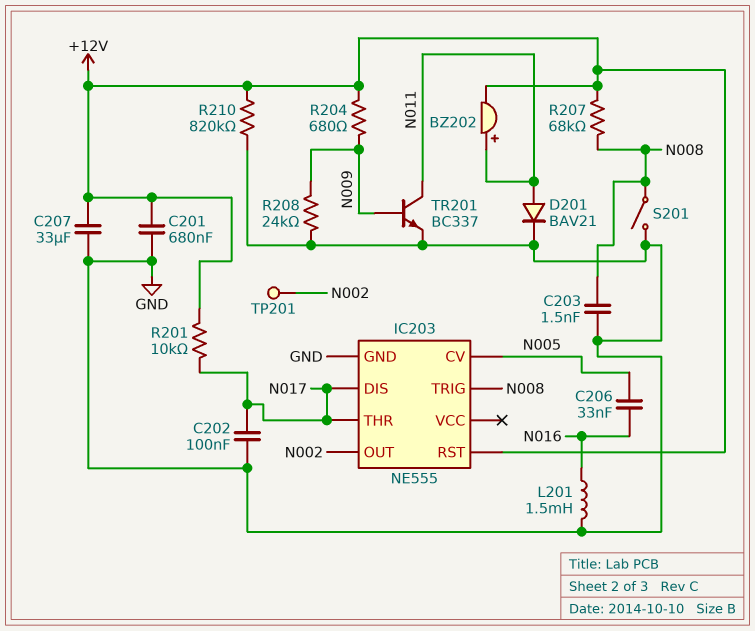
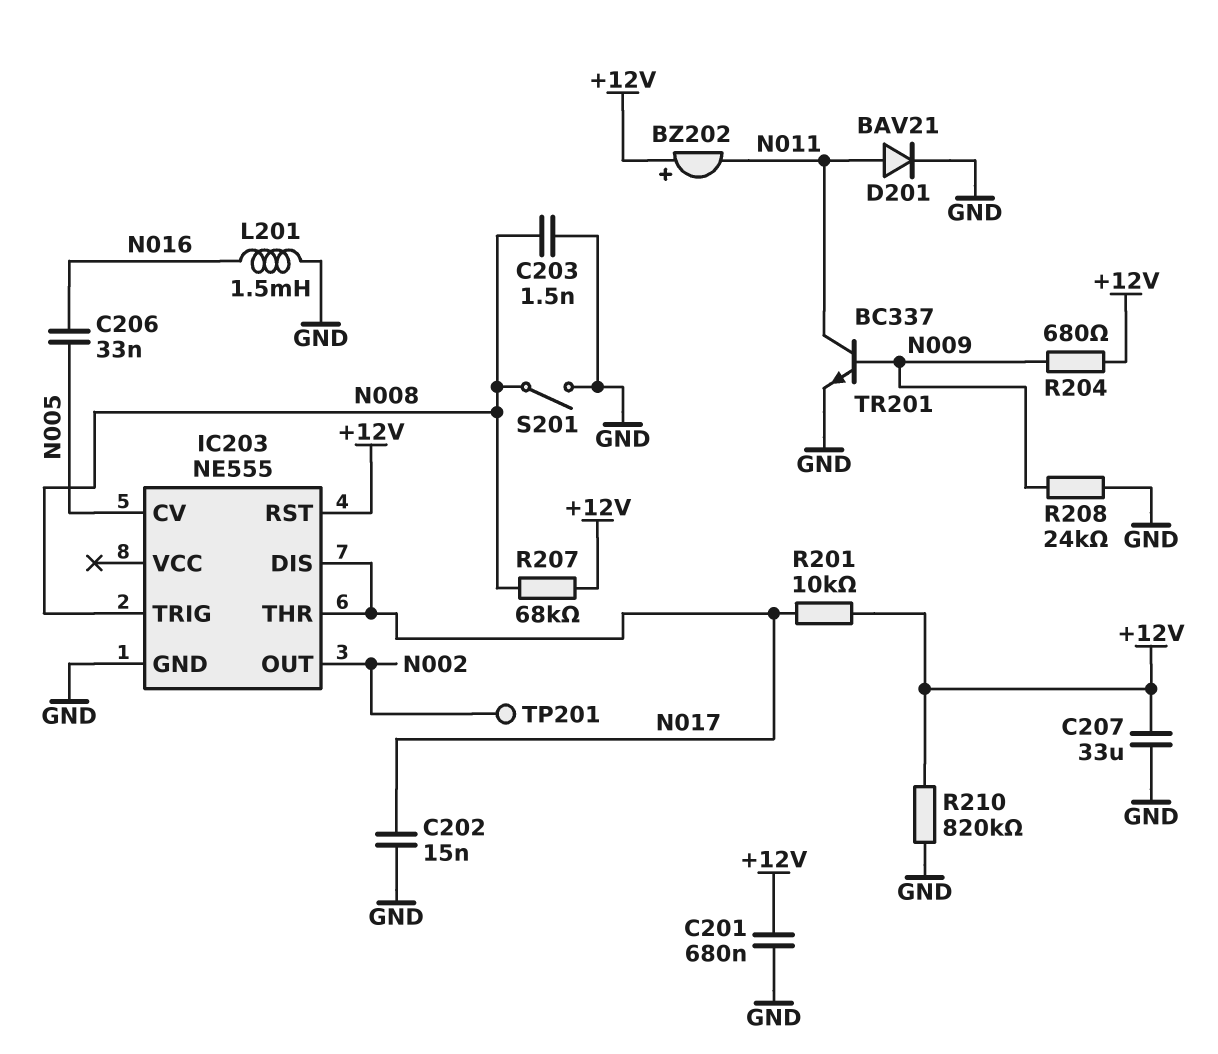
BZ202: buzzer (plus N011, minus +12V) -> buzzer (plus +12V, minus N011)
C202: 100nF (GND, N017) -> 15nF (GND, N017)

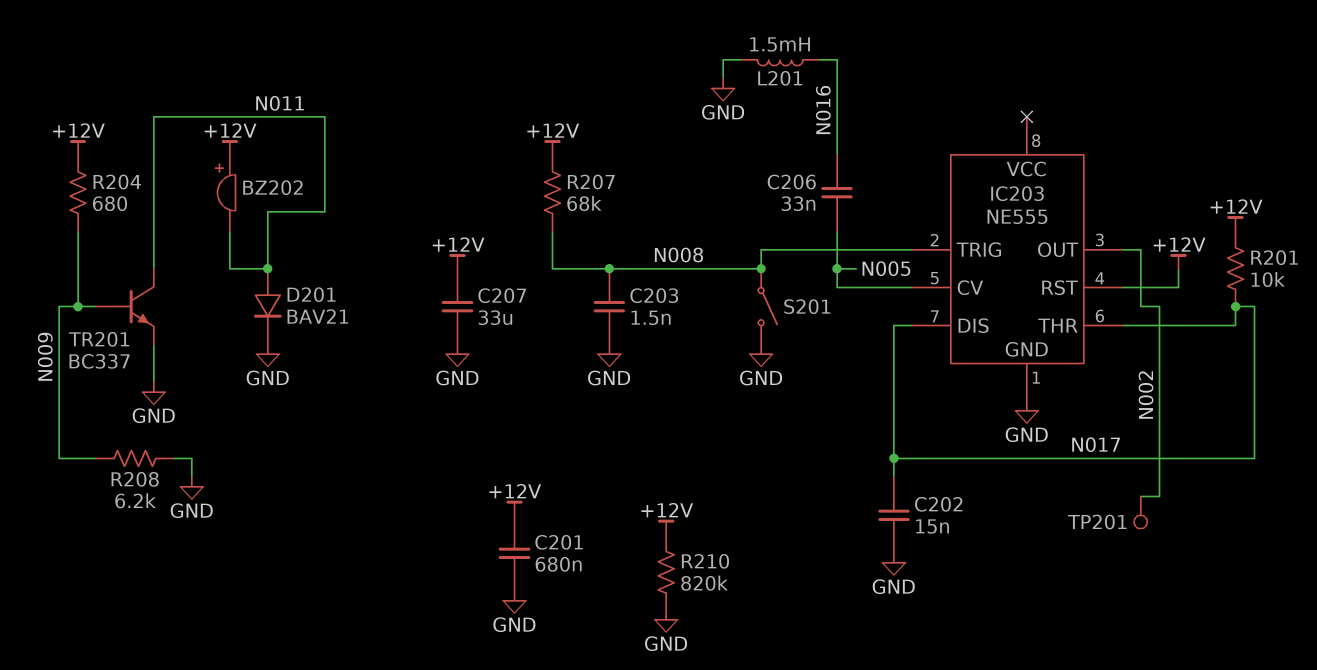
R208: 24k (GND, N009) -> 6.2k (GND, N009)

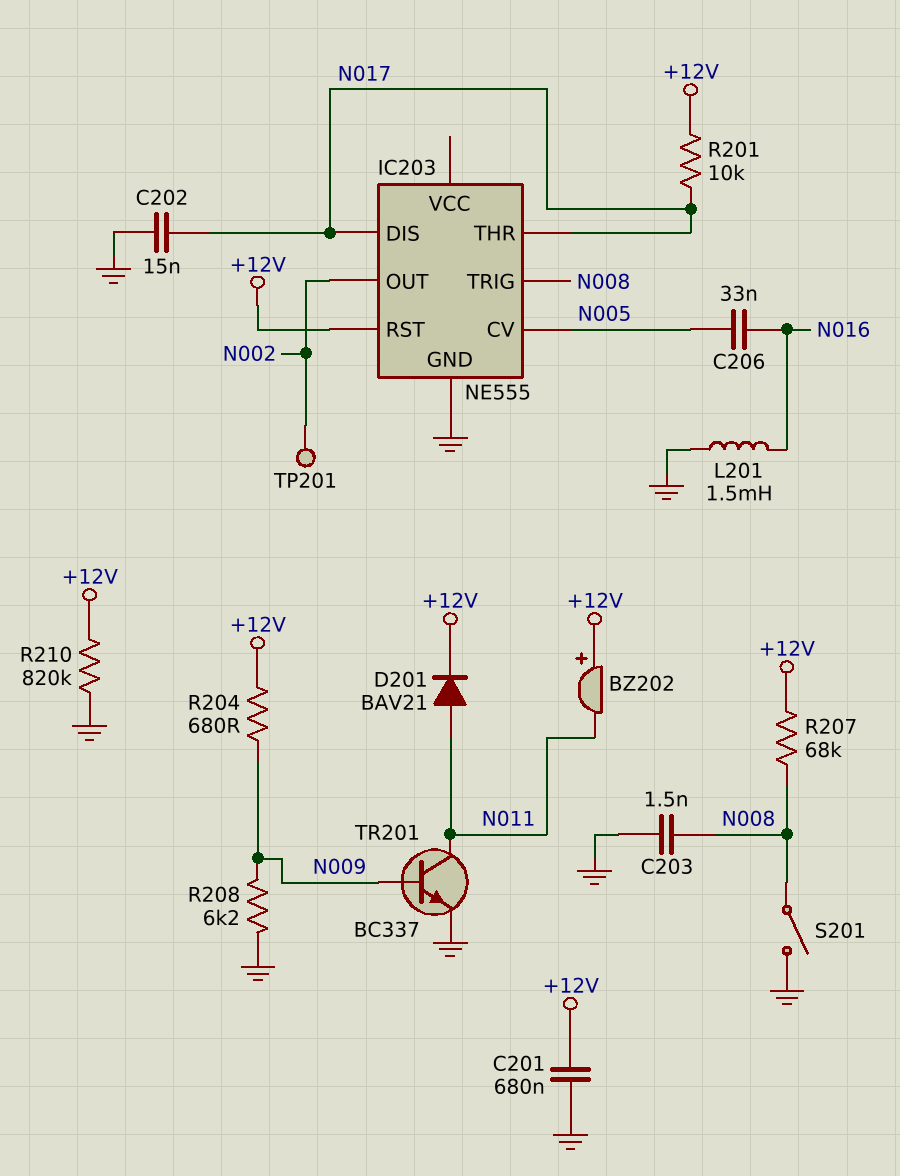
C207: 33uF (+12V, GND) -> none
D201: diode BAV21 (A N011, K GND) -> diode BAV21 (A N011, K +12V)

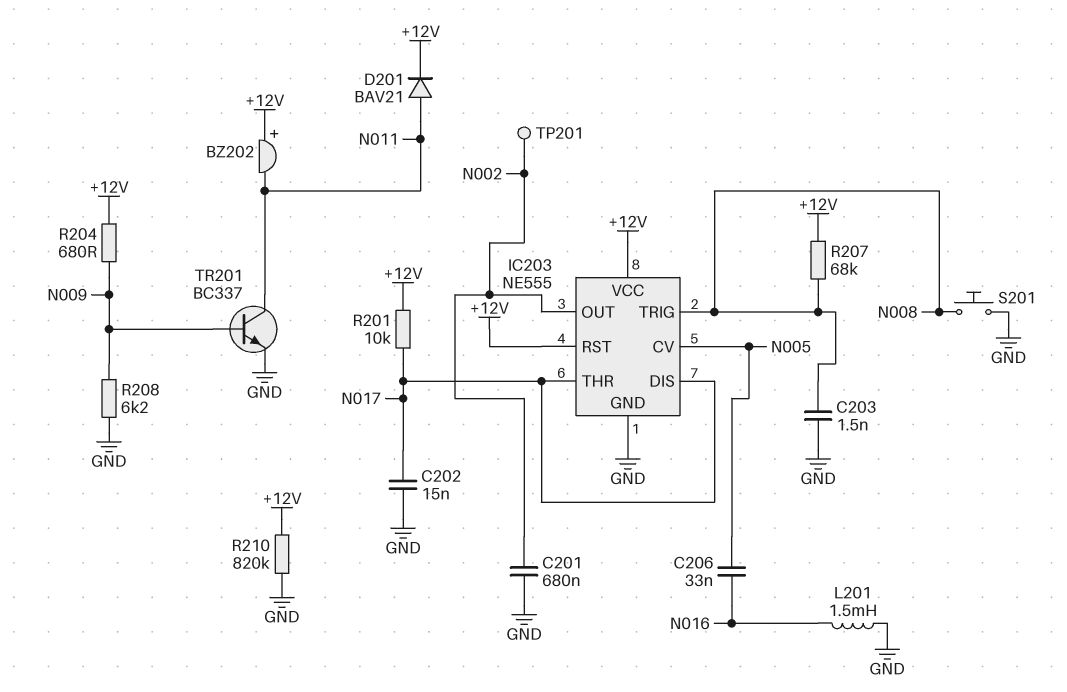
C201: 680nF (+12V, GND) -> 680nF (GND, N002)
IC203 pin VCC: none -> +12V
S201: switch (GND, N008) -> button (GND, N008)

